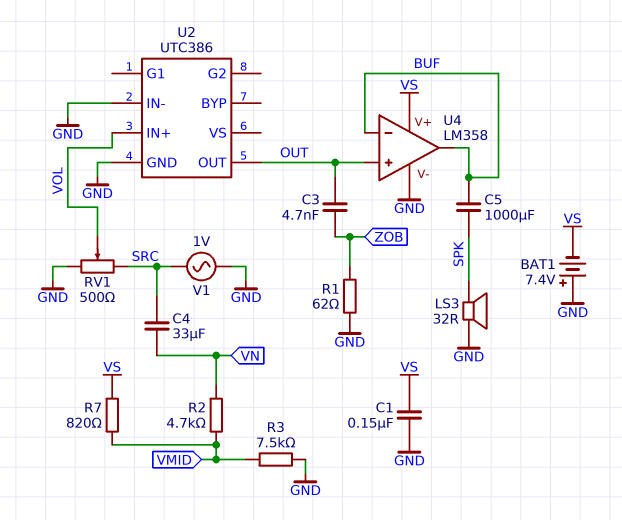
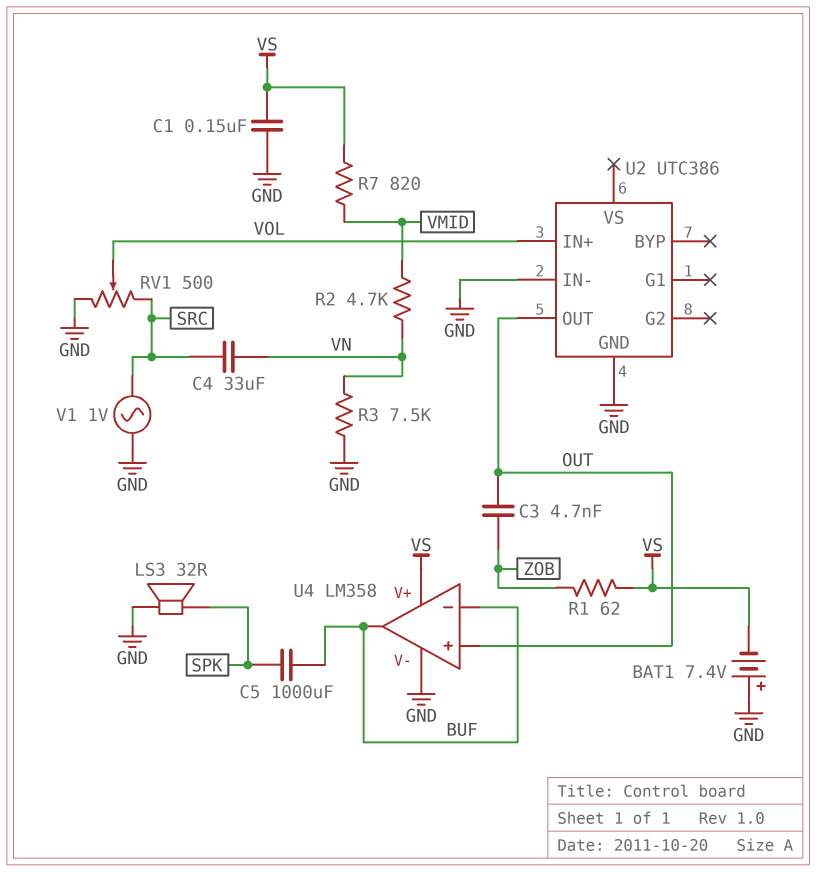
R1: 62 (GND, ZOB) -> 62 (VS, ZOB)
R3: 7.5k (GND, VMID) -> 7.5k (GND, VN)

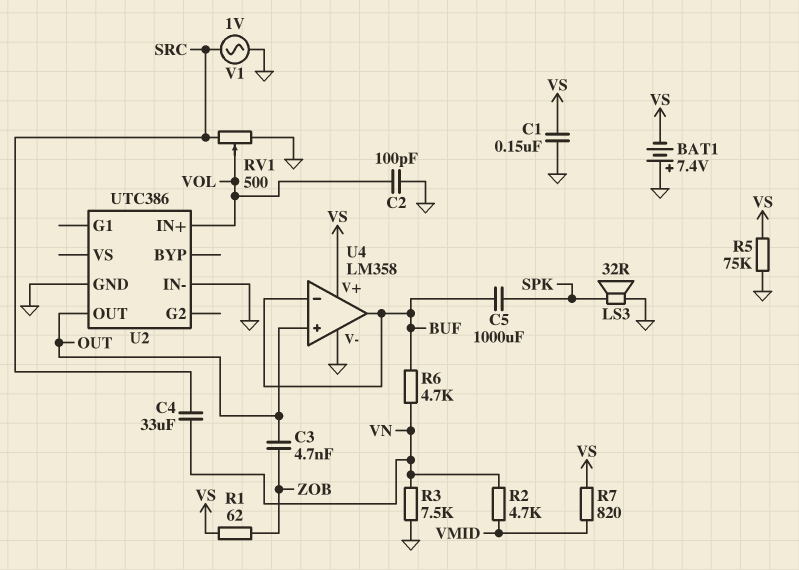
C2: none -> 100pF (GND, VOL)
R5: none -> 75k (GND, VS)
R6: none -> 4.7k (BUF, VN)

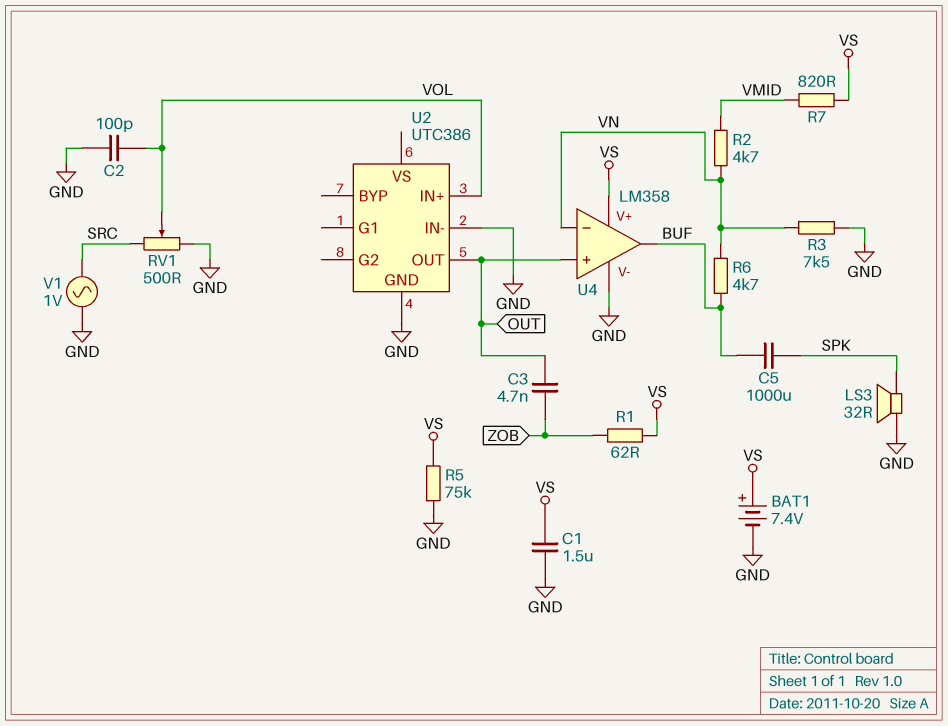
BAT1: 7.4V (plus GND, minus VS) -> 7.4V (plus VS, minus GND)
C1: 150nF (GND, VS) -> 1.5uF (GND, VS)
C4: 33uF (SRC, VN) -> none
U4 pin in-: BUF -> VN

